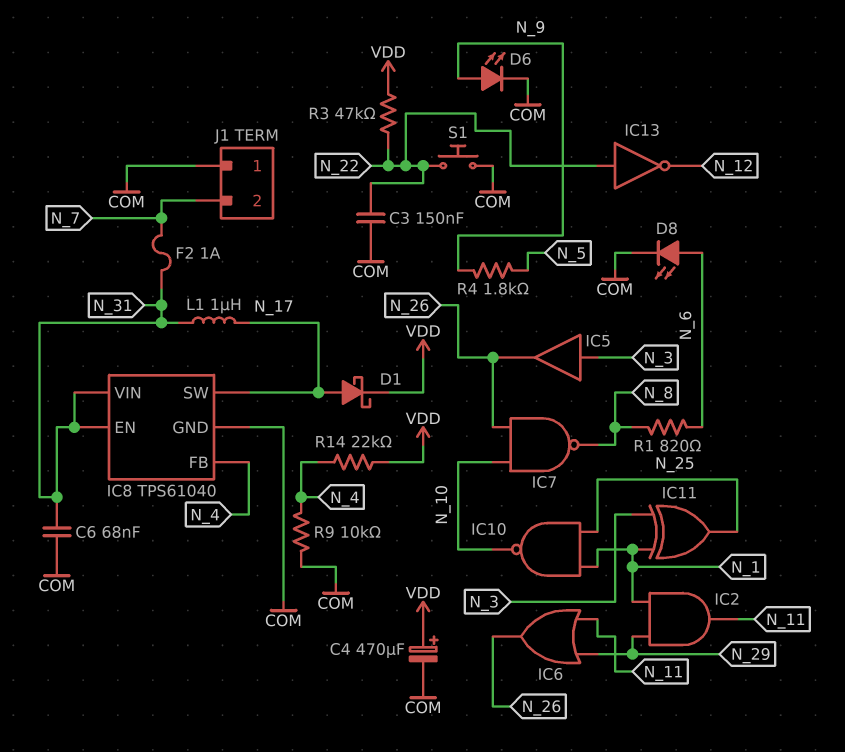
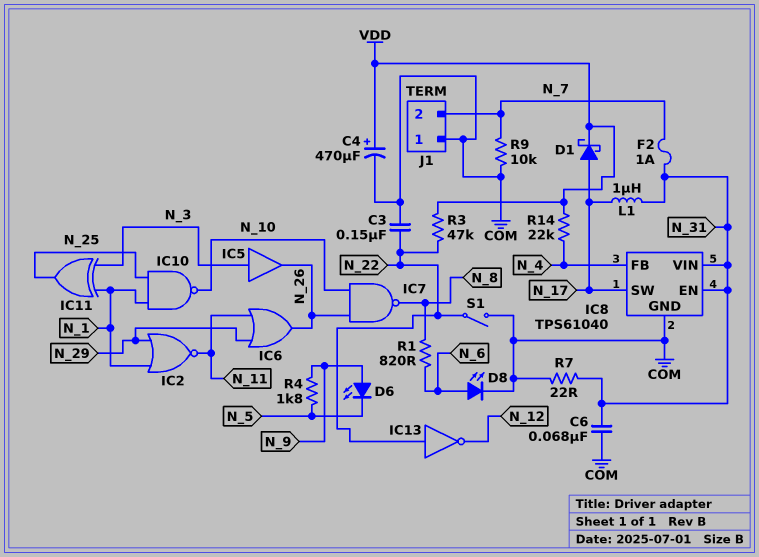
D6: LED (A N_9, K COM) -> LED (A N_9, K N_5)
IC2: AND (in N_1, in N_29, out N_11) -> NOR (in N_1, in N_29, out N_11)
R7: none -> 22 (COM, N_31)
R9: 10k (COM, N_4) -> 10k (COM, N_7)
S1: button (COM, N_22) -> switch (COM, N_22)

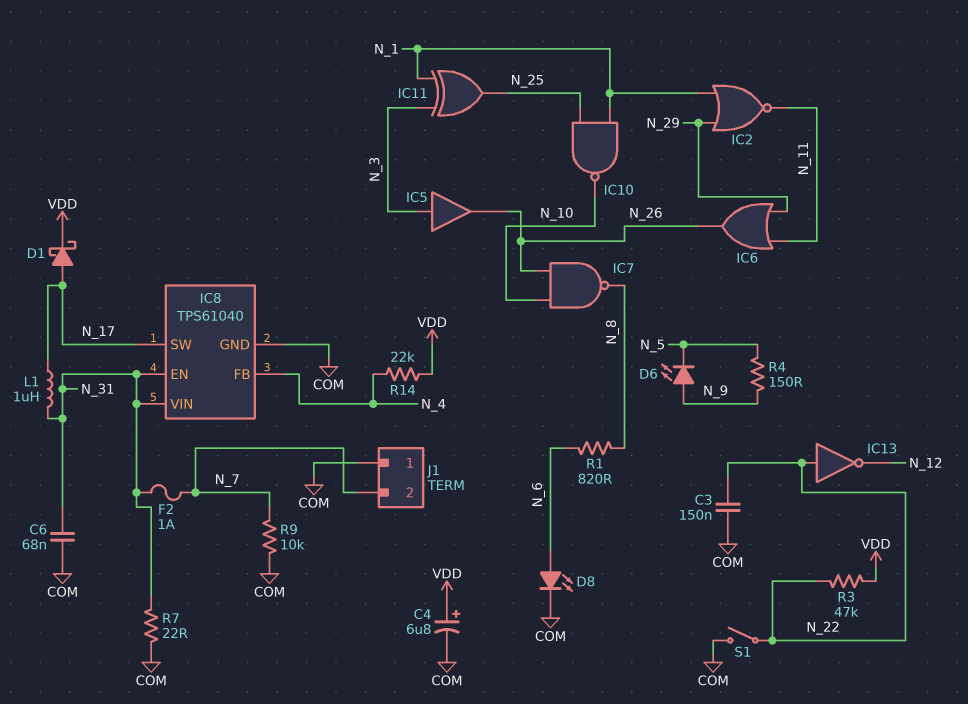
C4: 470uF (plus VDD, minus COM) -> 6.8uF (plus VDD, minus COM)
R4: 1.8k (N_5, N_9) -> 150 (N_5, N_9)

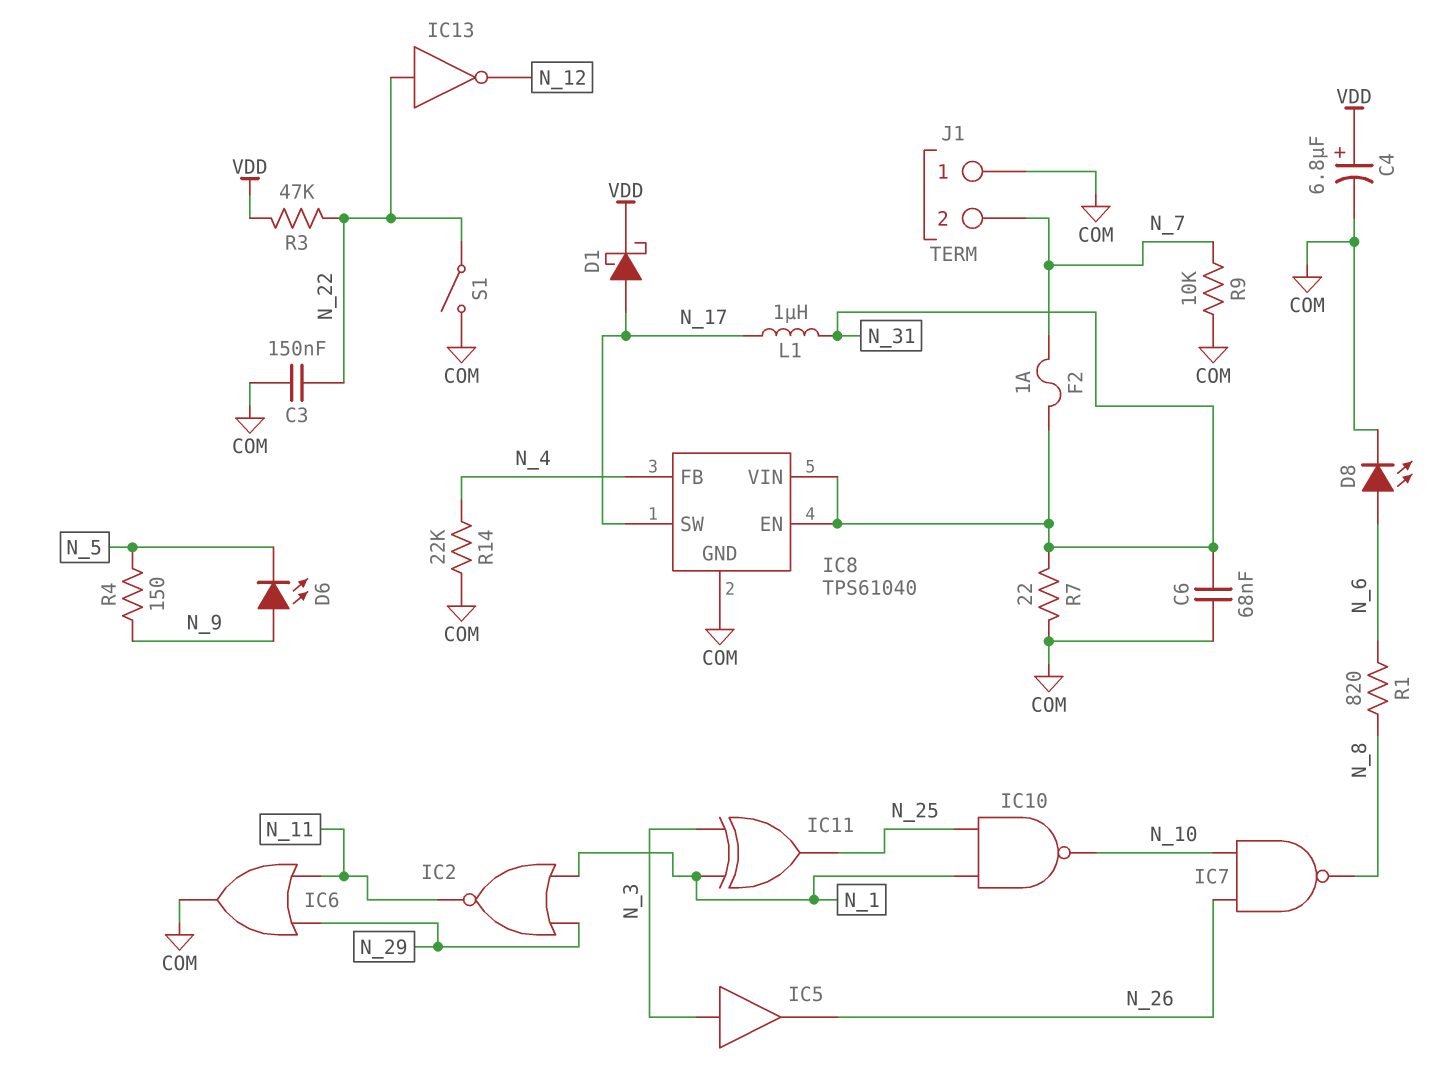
IC6: OR (in N_11, in N_29, out N_26) -> OR (in N_11, in N_29, out COM)
R14: 22k (N_4, VDD) -> 22k (COM, N_4)

